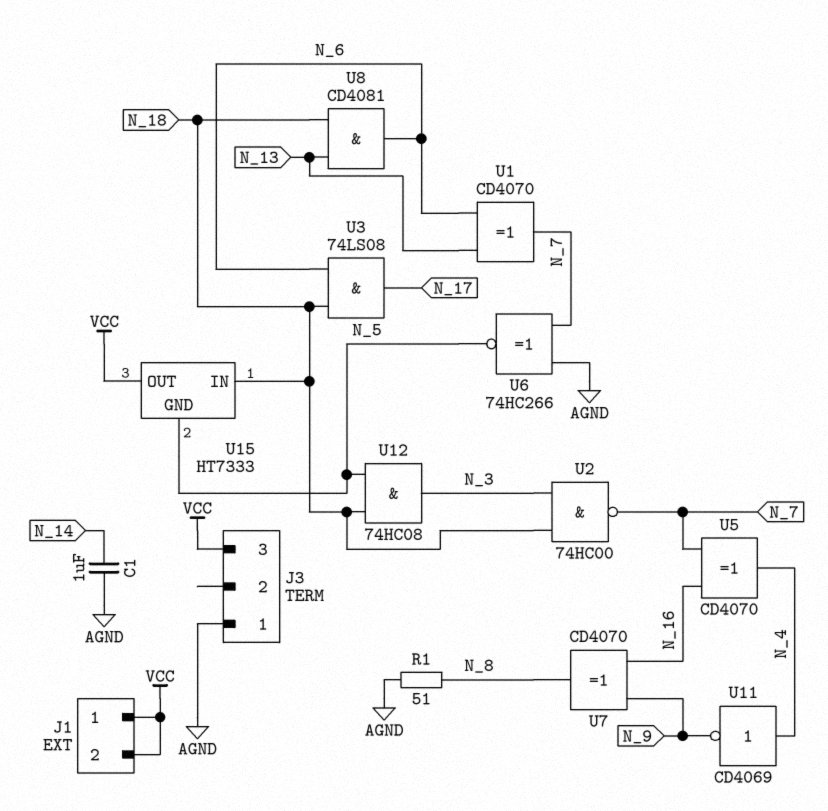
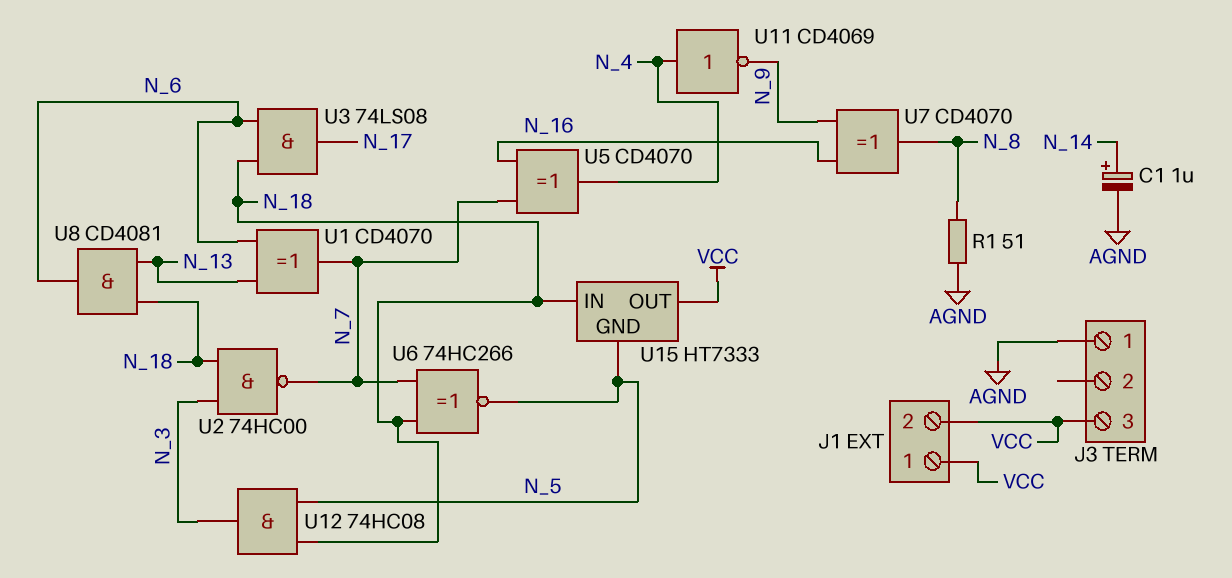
C1: 1uF (AGND, N_14) -> 1uF (plus N_14, minus AGND)
U6: XNOR 74HC266 (in AGND, in N_7, out N_5) -> XNOR 74HC266 (in N_7, in N_18, out N_5)

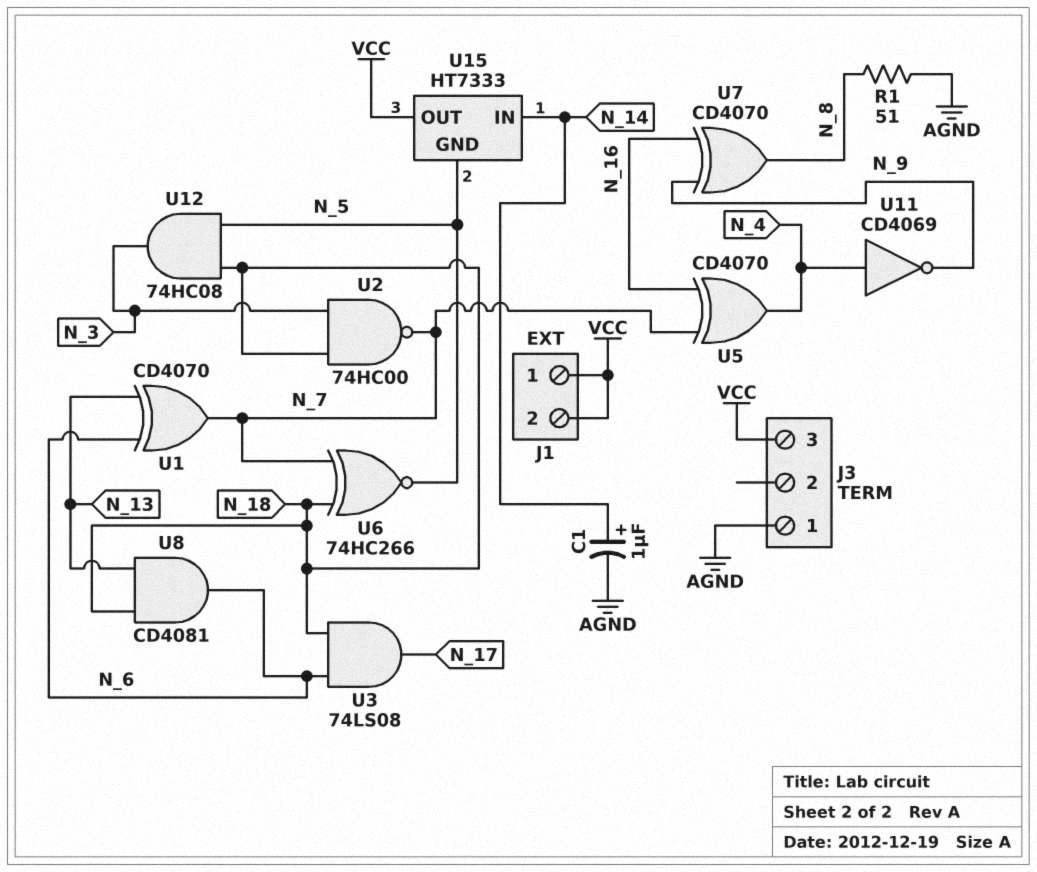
U15 pin IN: N_18 -> N_14

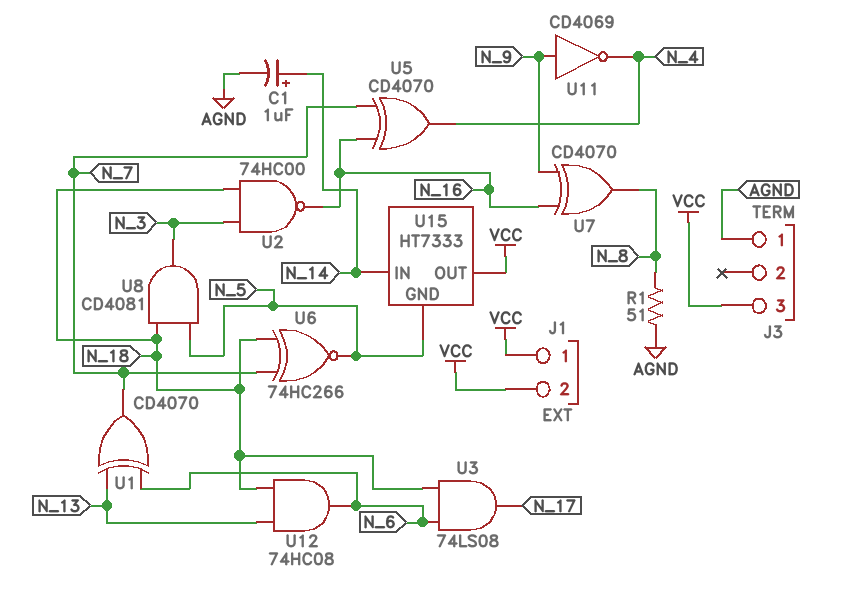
U2: NAND 74HC00 (in N_3, in N_18, out N_7) -> NAND 74HC00 (in N_3, in N_18, out N_16)
U8: AND CD4081 (in N_13, in N_18, out N_6) -> AND CD4081 (in N_5, in N_18, out N_3)
U11: NOT CD4069 (in N_4, out N_9) -> NOT CD4069 (in N_9, out N_4)
U12: AND 74HC08 (in N_5, in N_18, out N_3) -> AND 74HC08 (in N_13, in N_18, out N_6)

